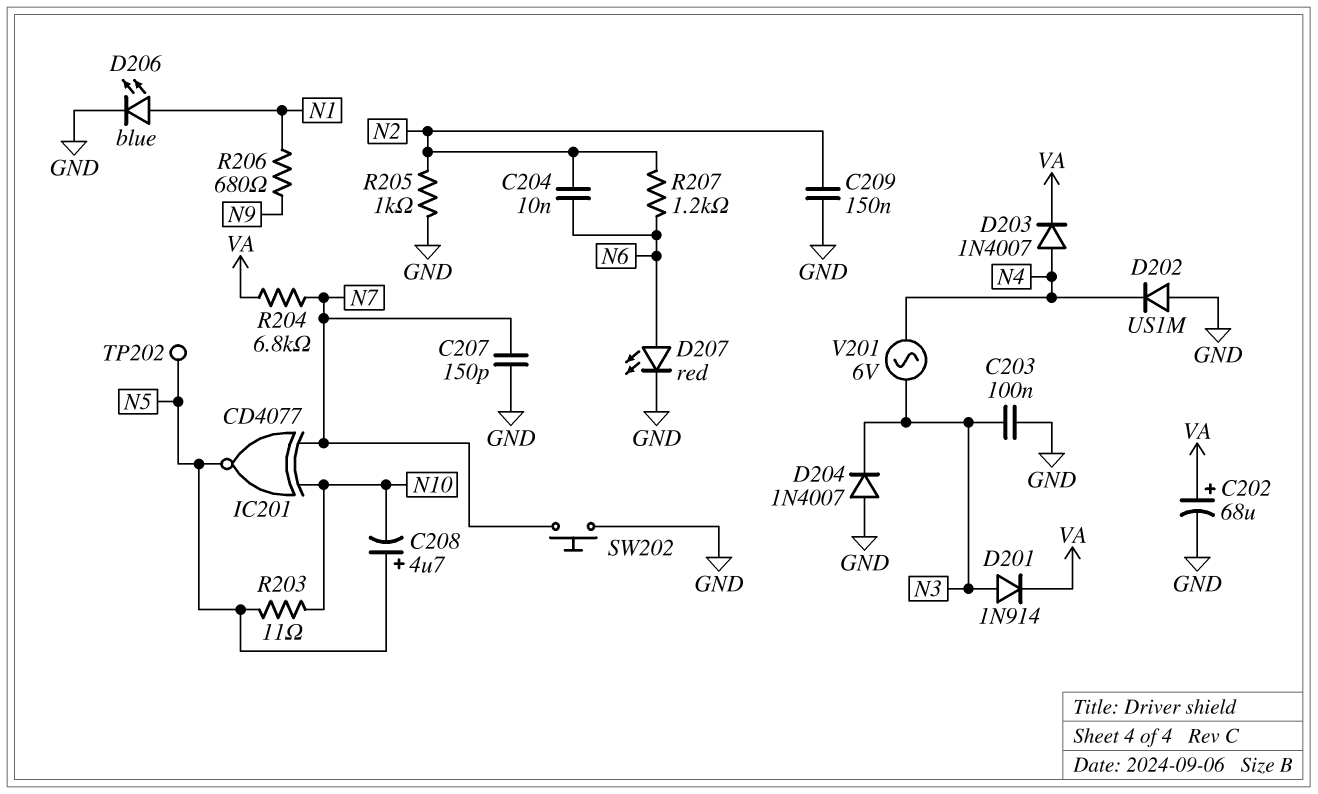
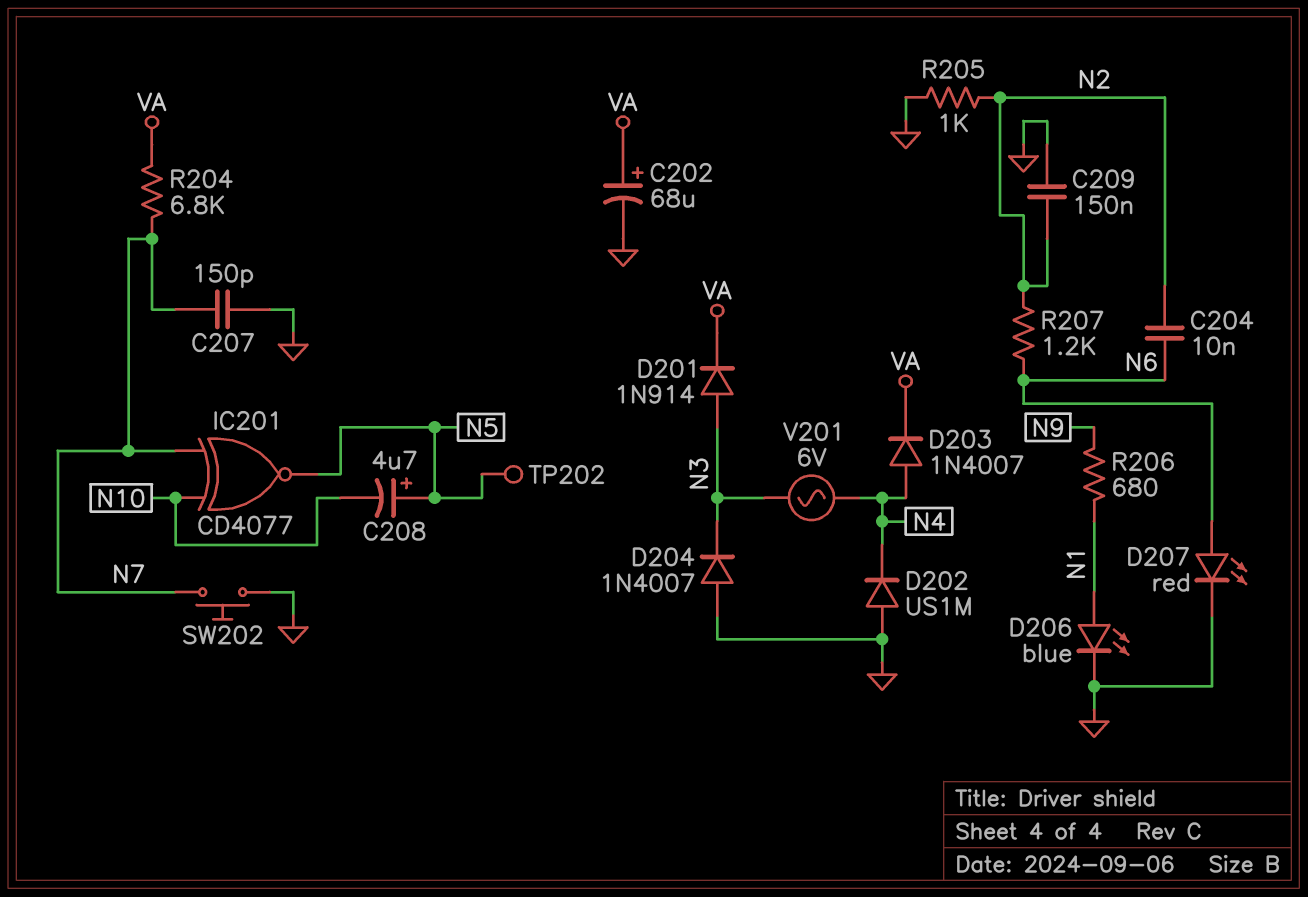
C203: 100nF (GND, N3) -> none
R203: 11 (N5, N10) -> none

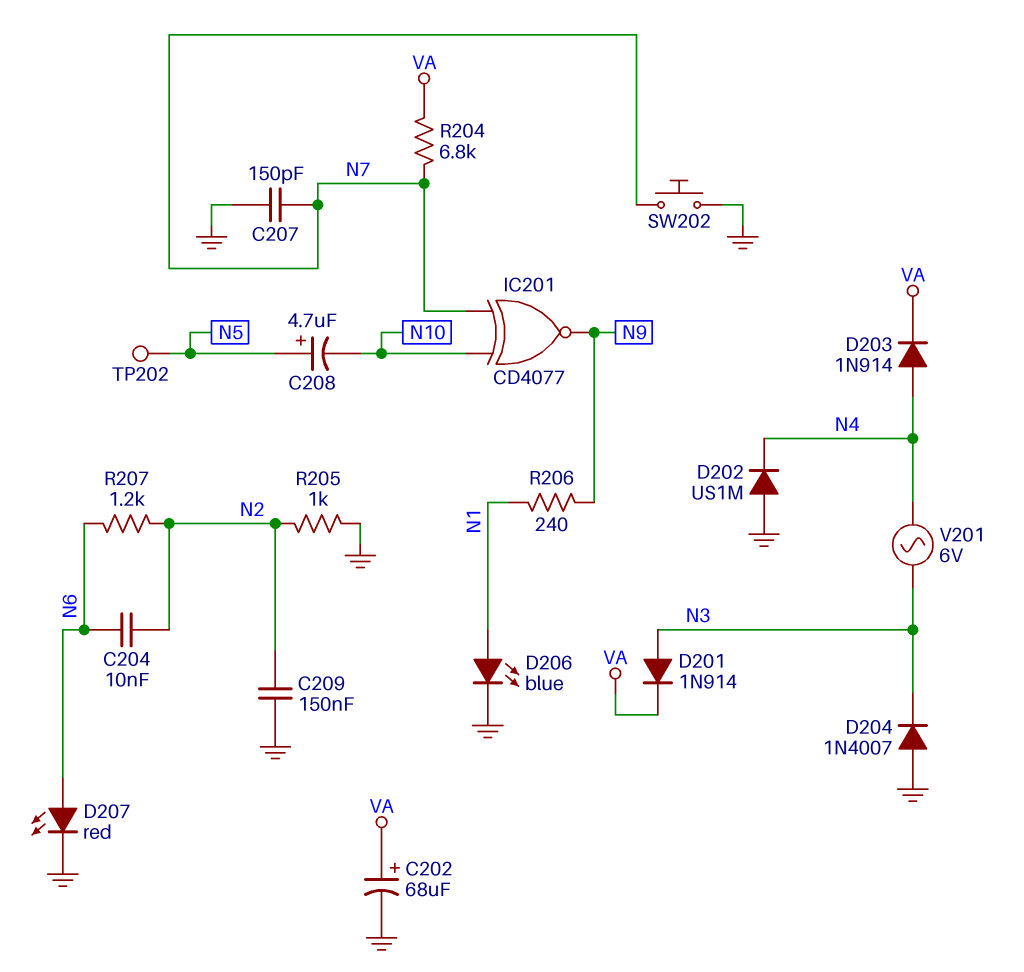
D203: diode 1N4007 (A N4, K VA) -> diode 1N914 (A N4, K VA)
IC201: XNOR CD4077 (in N7, in N10, out N5) -> XNOR CD4077 (in N7, in N10, out N9)
R206: 680 (N1, N9) -> 240 (N1, N9)

